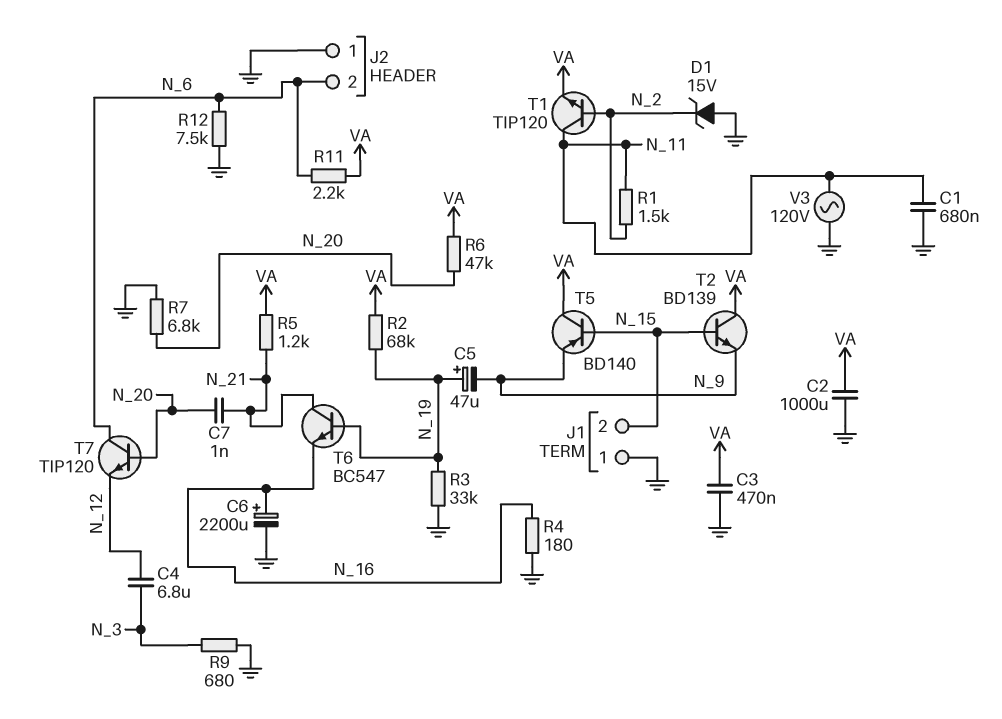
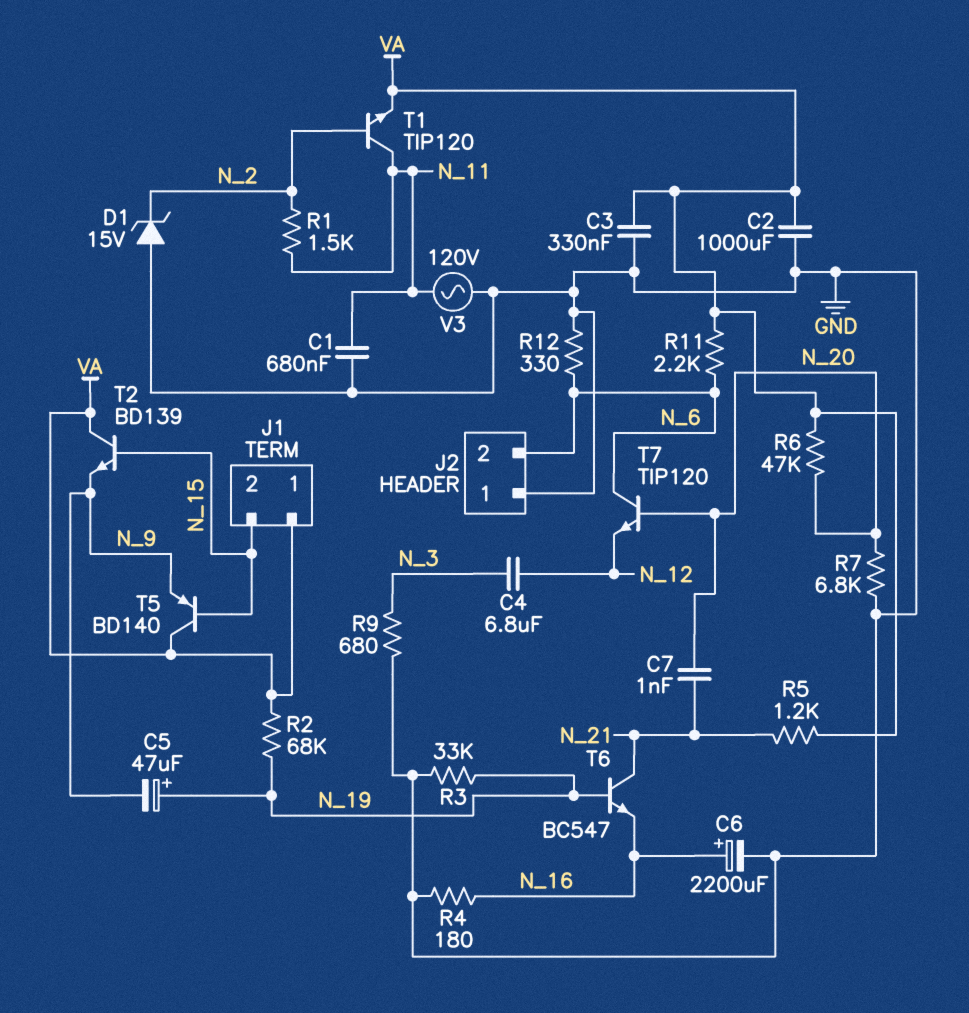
C3: 470nF (GND, VA) -> 330nF (GND, VA)
J1 pin 1: GND -> VA
R12: 7.5k (GND, N_6) -> 330 (GND, N_6)

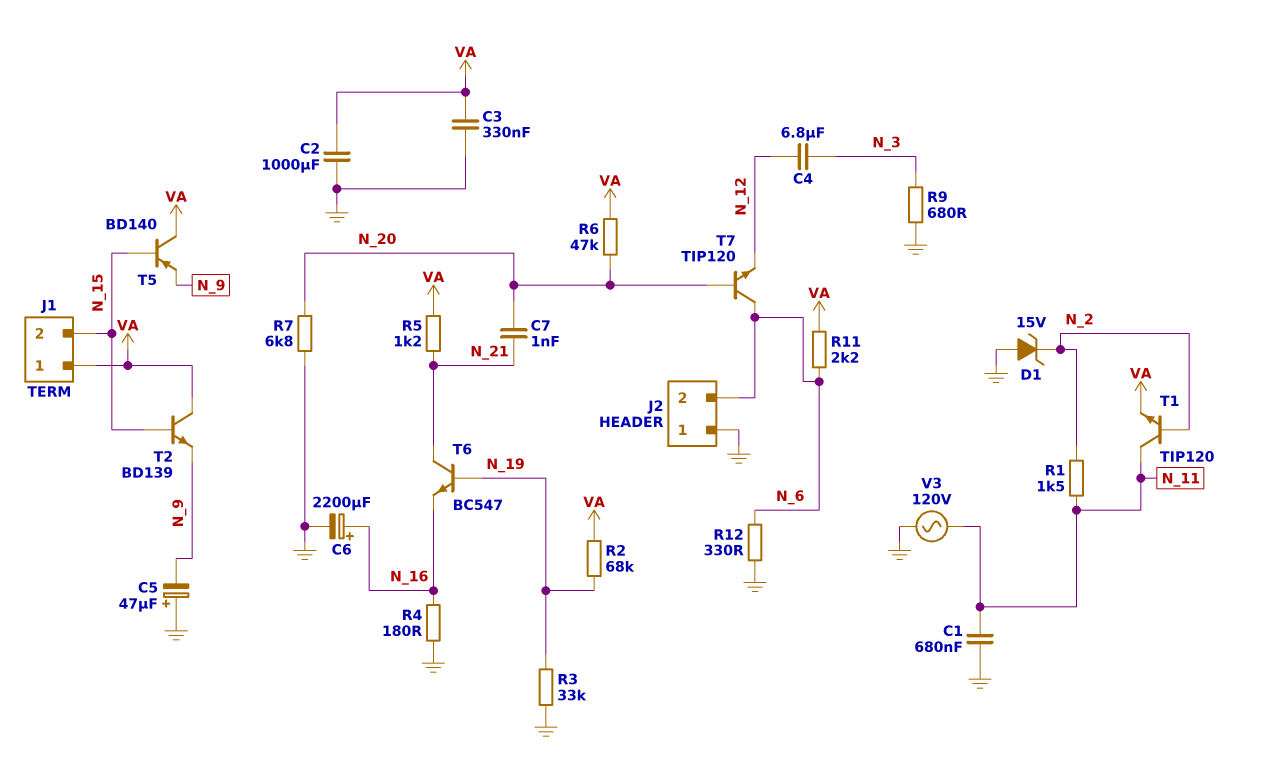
C5: 47uF (plus N_19, minus N_9) -> 47uF (plus GND, minus N_9)

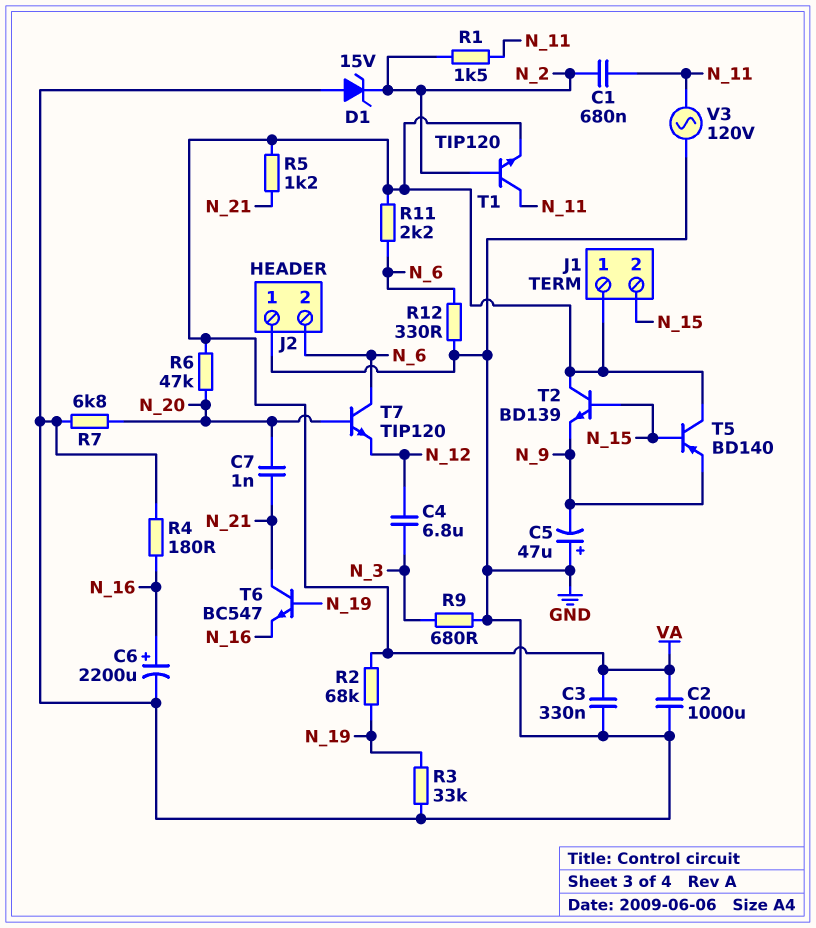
C1: 680nF (GND, N_11) -> 680nF (N_2, N_11)

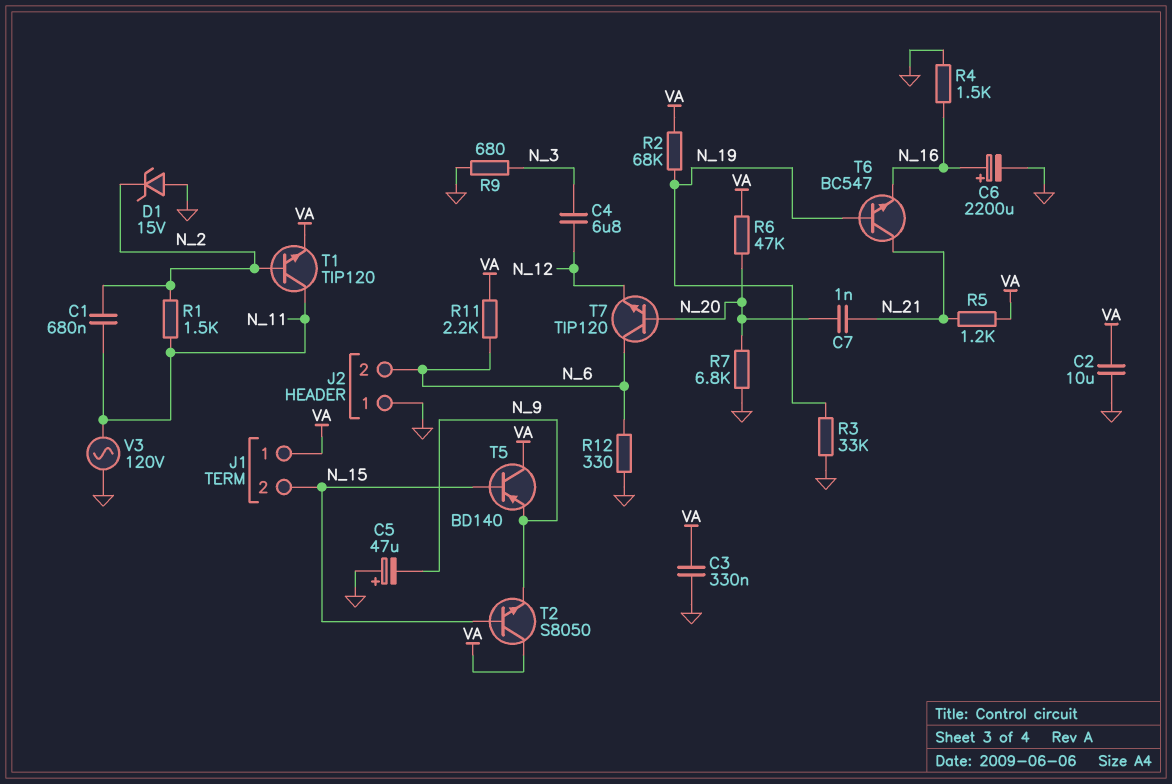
C2: 1000uF (GND, VA) -> 10uF (GND, VA)
R4: 180 (GND, N_16) -> 1.5k (GND, N_16)
T2: NPN BD139 (B N_15, C VA, E N_9) -> NPN S8050 (B N_15, C VA, E N_9)

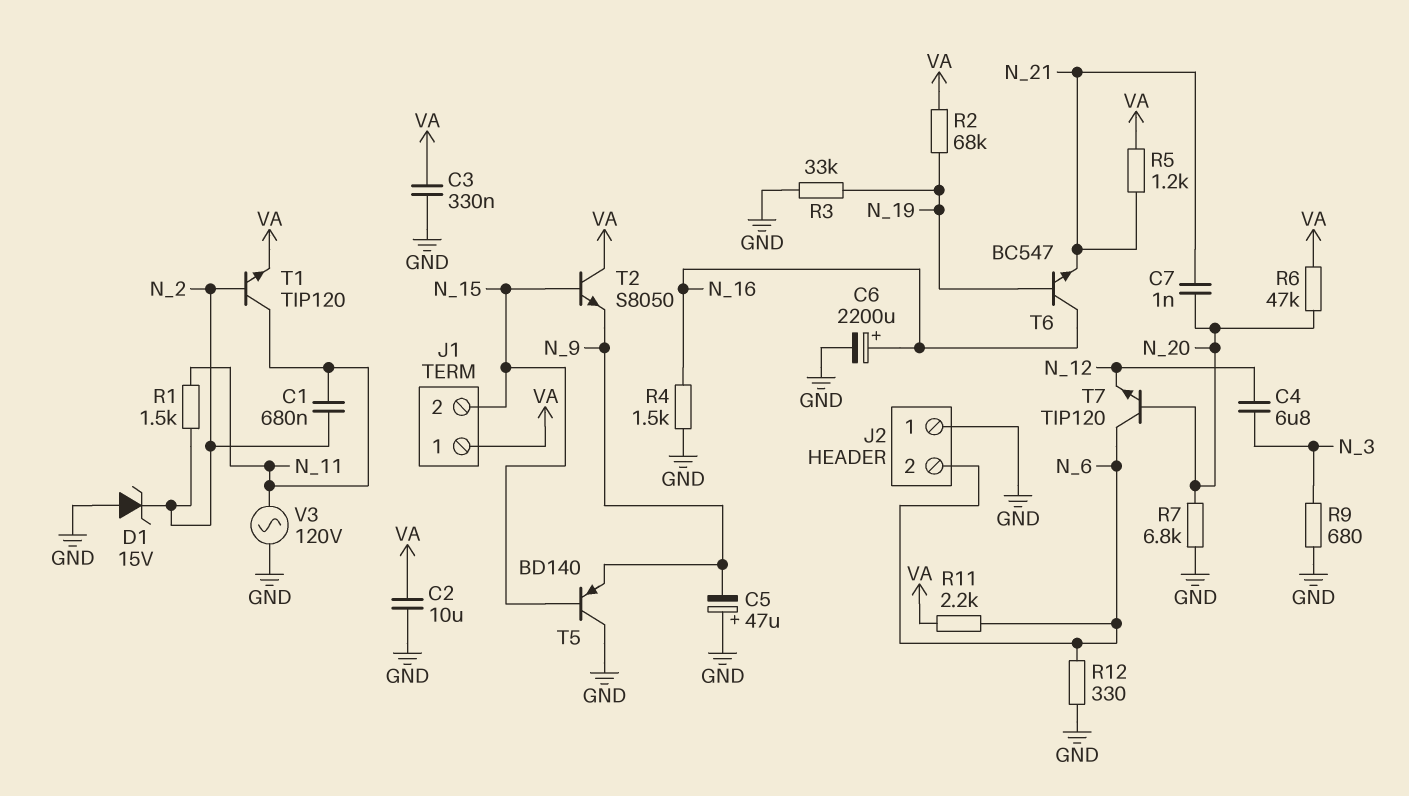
T5: PNP BD140 (B N_15, C VA, E N_9) -> PNP BD140 (B N_15, C GND, E N_9)
T6: NPN BC547 (B N_19, C N_21, E N_16) -> NPN BC547 (B N_19, C N_16, E N_21)

